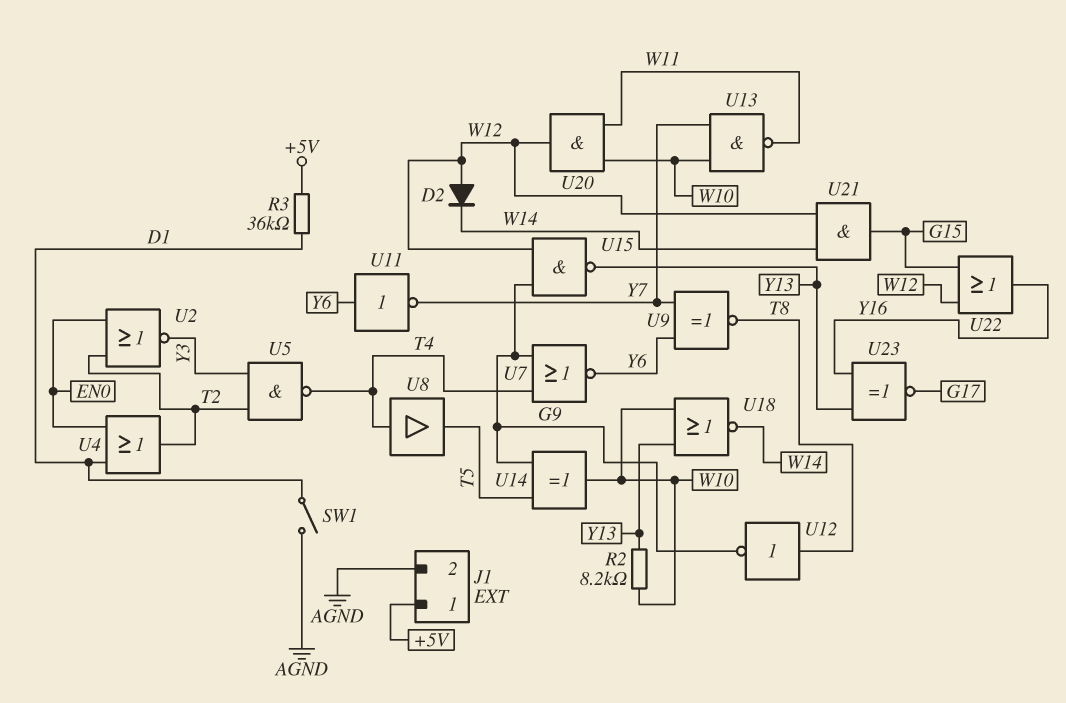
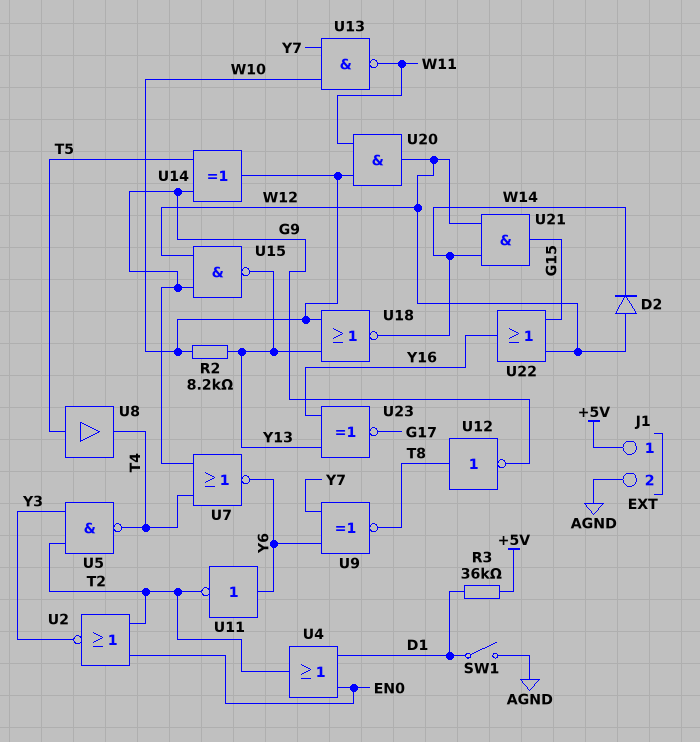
U8: buffer (in T4, out T5) -> buffer (in T5, out T4)
U11: NOT (in Y6, out Y7) -> NOT (in Y6, out T2)

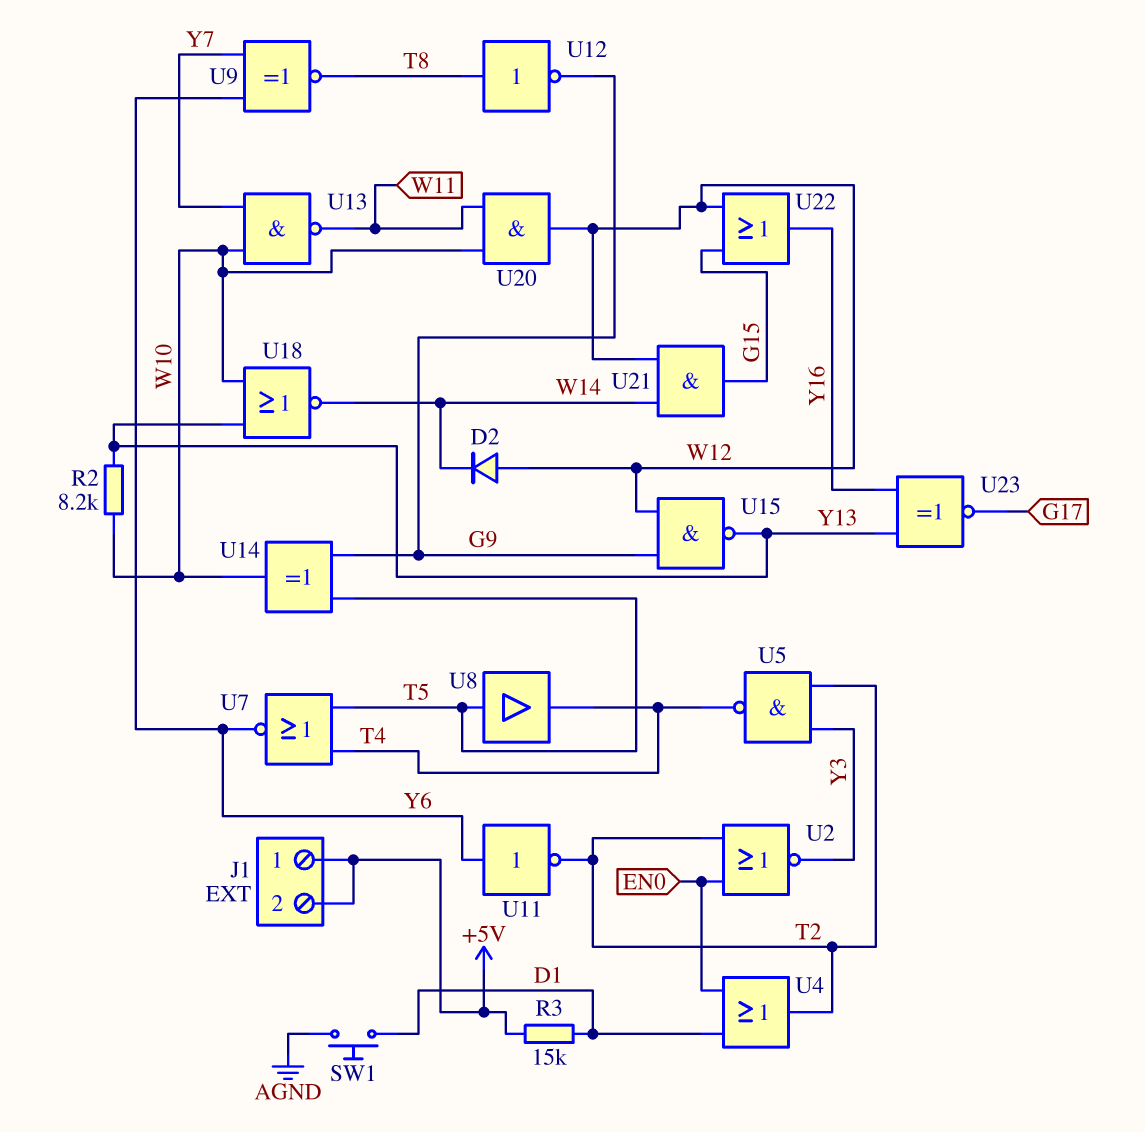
J1 pin 2: AGND -> +5V
R3: 36k (+5V, D1) -> 15k (+5V, D1)
SW1: switch (AGND, D1) -> button (AGND, D1)
U7: NOR (in G9, in T4, out Y6) -> NOR (in T4, in T5, out Y6)

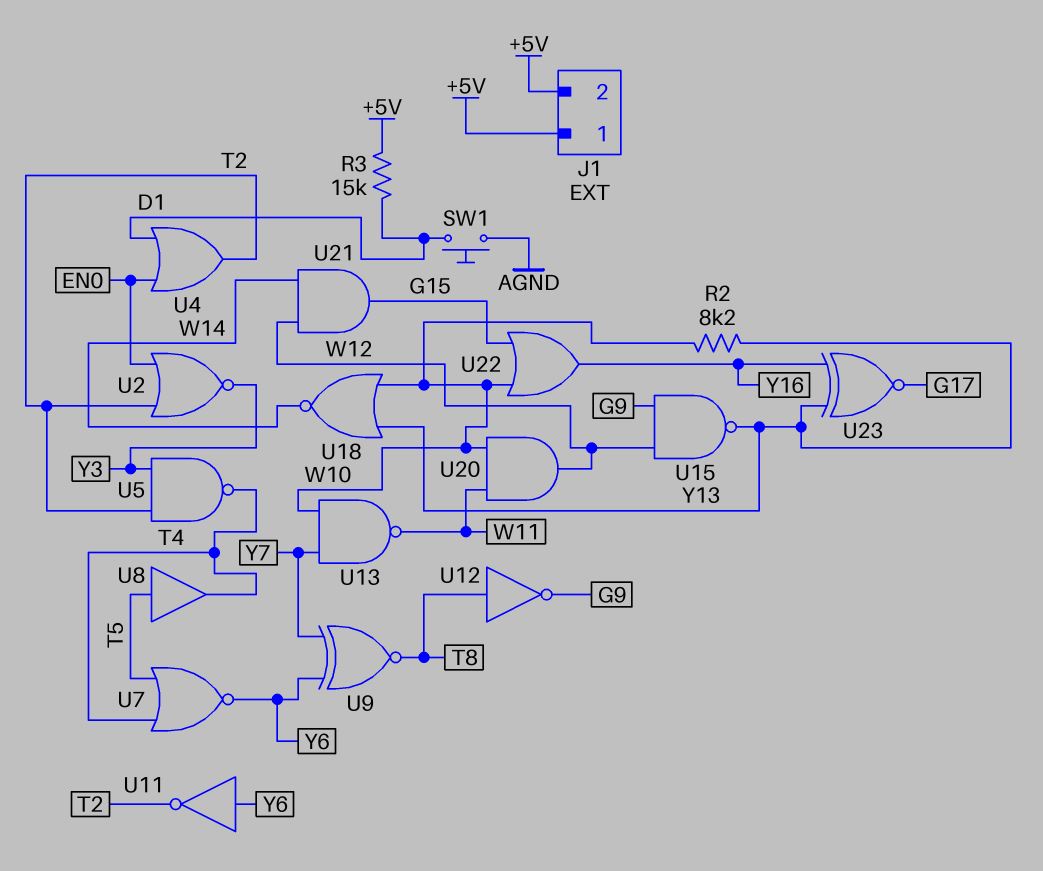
D2: diode (A W12, K W14) -> none
U14: XOR (in G9, in T5, out W10) -> none
U22: OR (in G15, in W12, out Y16) -> OR (in G15, in W10, out Y16)

